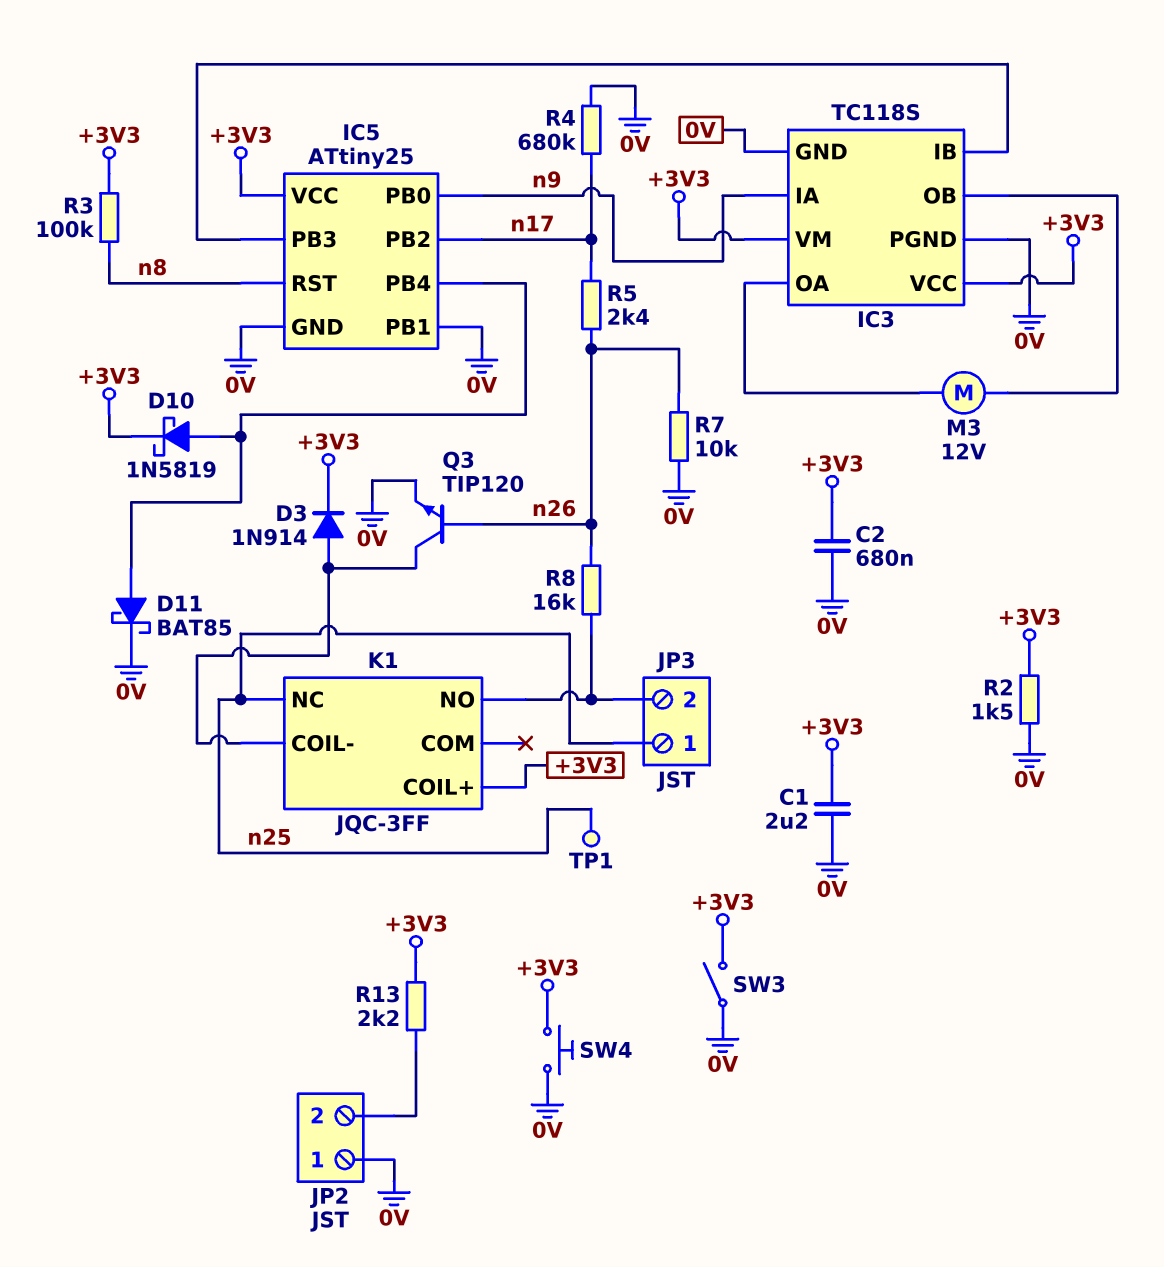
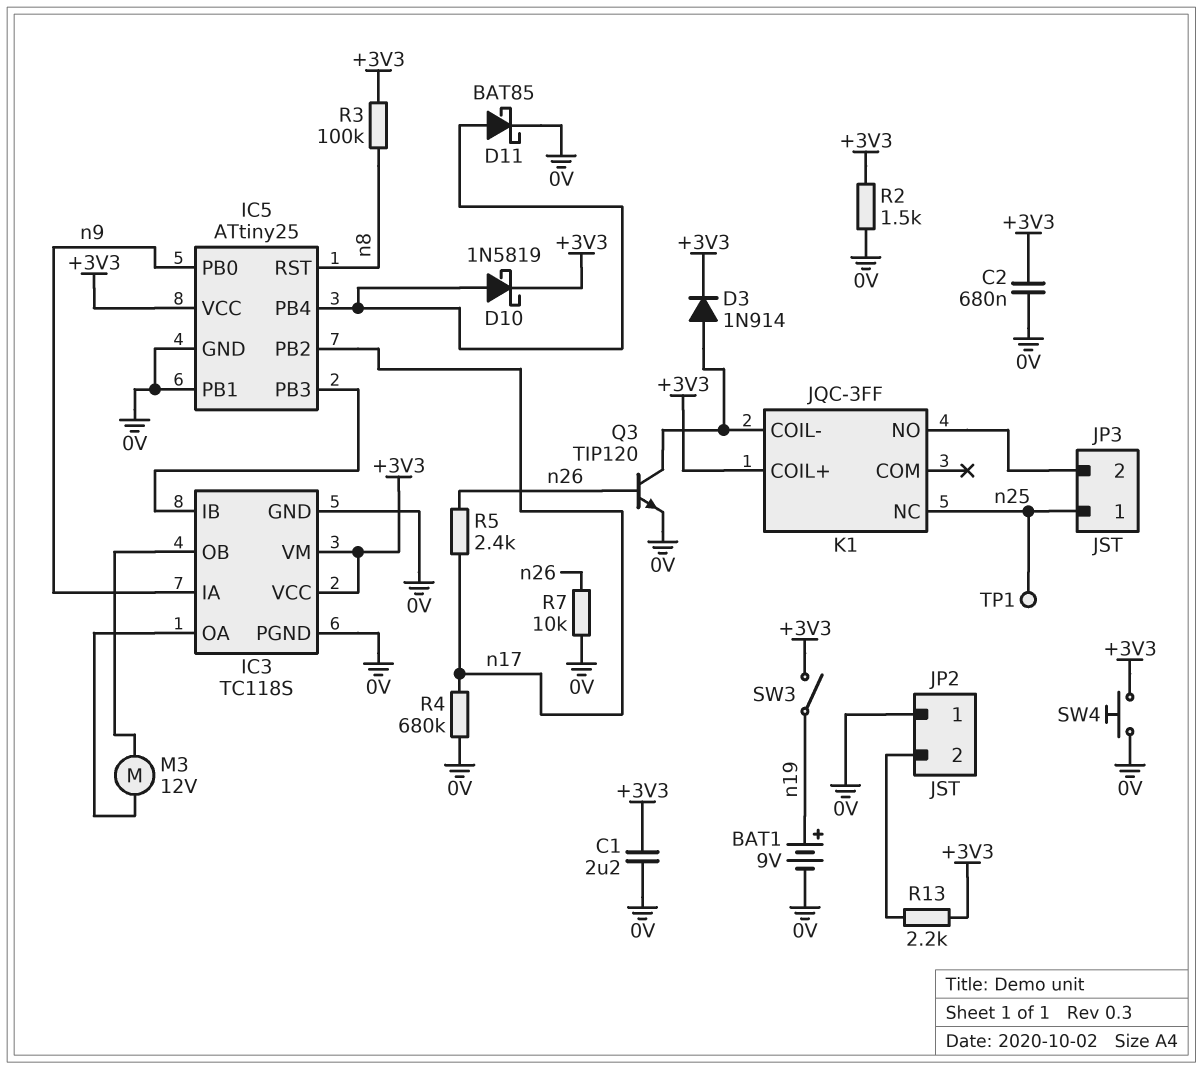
BAT1: none -> 9V (plus n19, minus 0V)
R8: 16k (JP3/2, n26) -> none
SW3: switch (+3V3, 0V) -> switch (+3V3, n19)

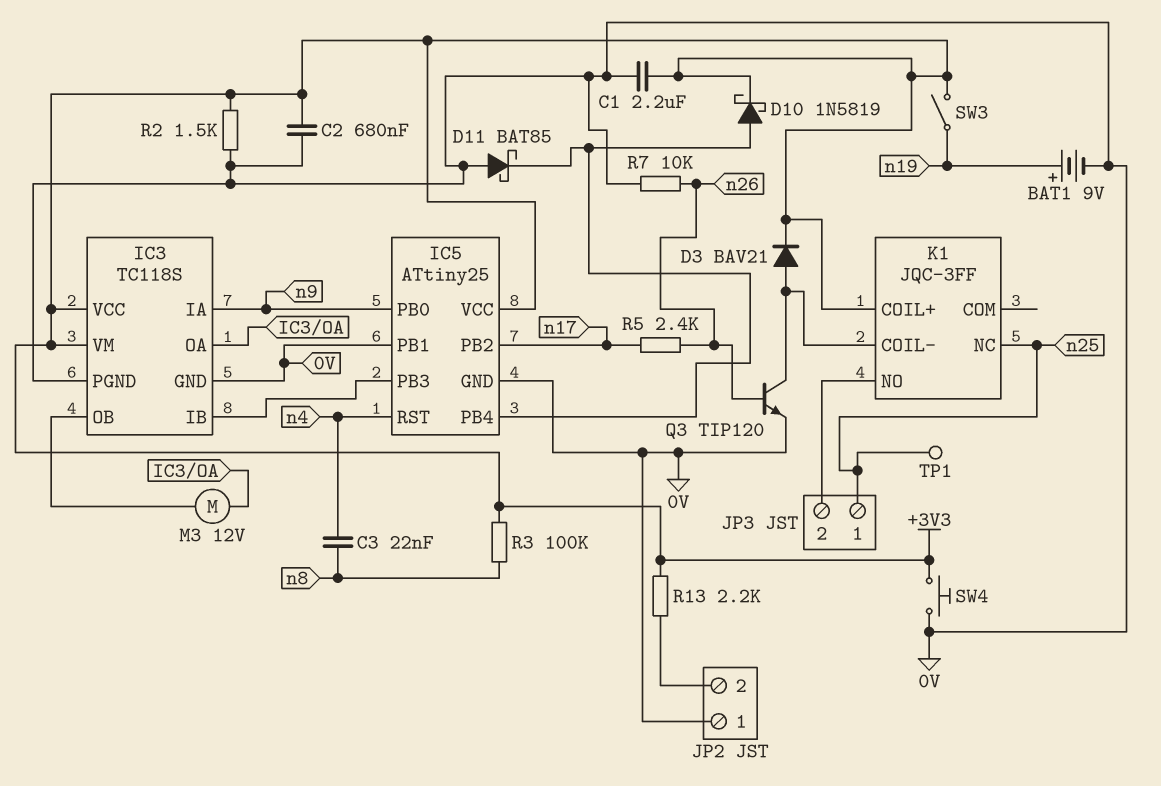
C3: none -> 22nF (n4, n8)
D3: diode 1N914 (A K1/COIL-, K +3V3) -> diode BAV21 (A K1/COIL-, K +3V3)
D11: schottky BAT85 (A IC5/PB4, K 0V) -> schottky BAT85 (A 0V, K IC5/PB4)
IC5 pin RST: n8 -> n4
R4: 680k (0V, n17) -> none

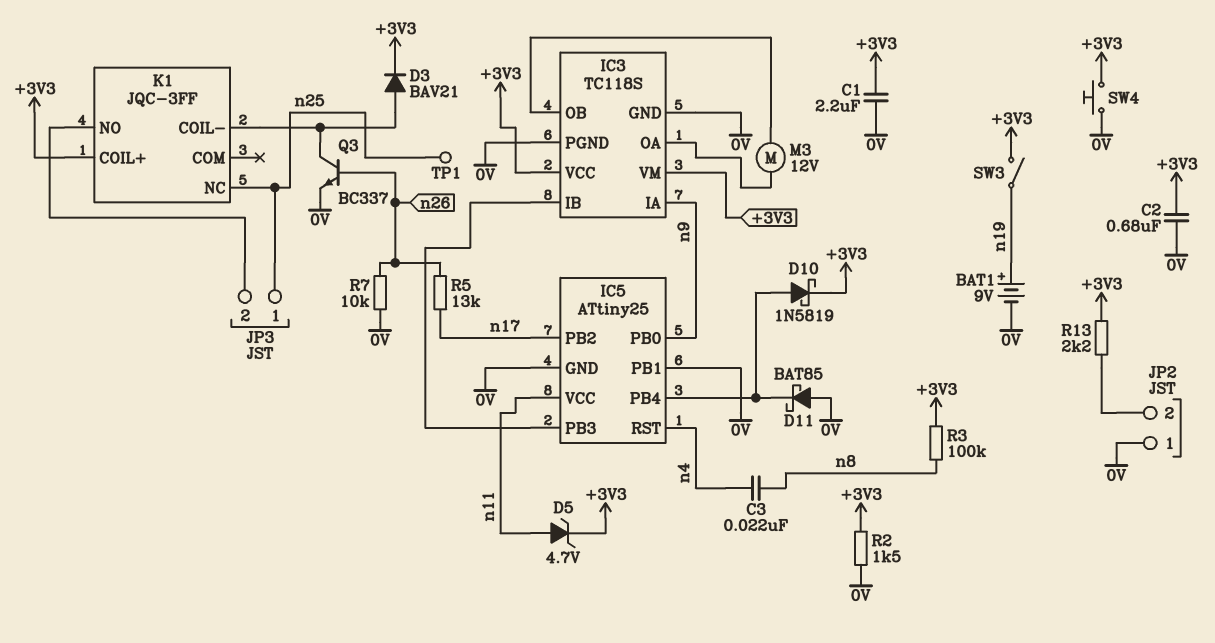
D5: none -> zener 4.7V (A n11, K +3V3)
IC5 pin VCC: +3V3 -> n11
Q3: NPN TIP120 (B n26, C K1/COIL-, E 0V) -> NPN BC337 (B n26, C K1/COIL-, E 0V)
R5: 2.4k (n17, n26) -> 13k (n17, n26)

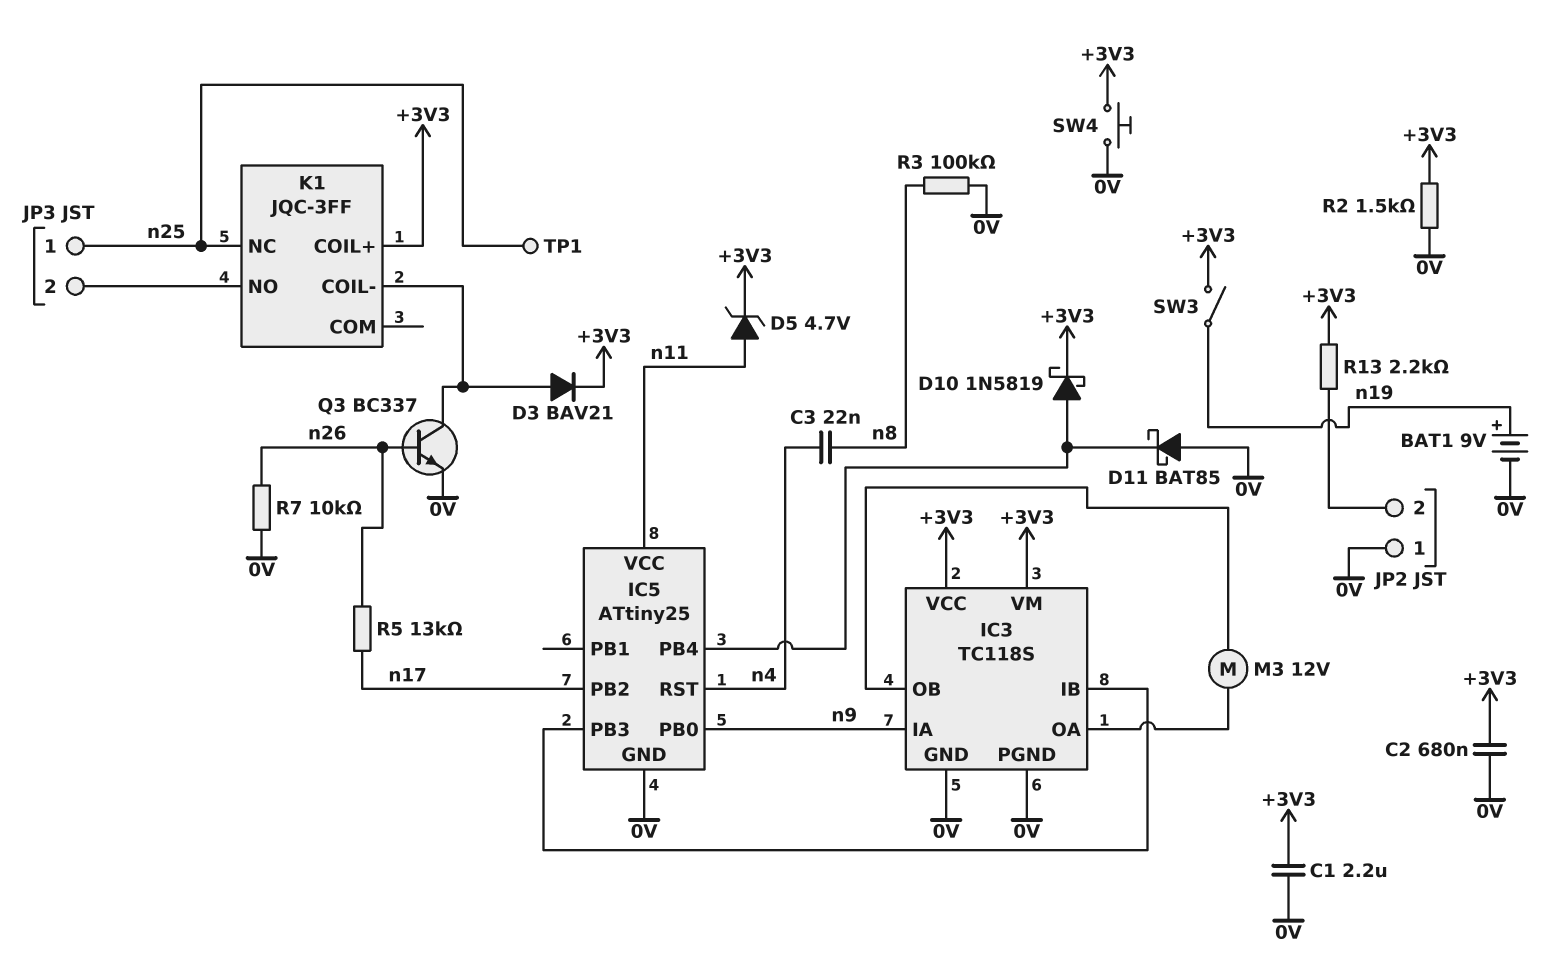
IC5 pin PB1: 0V -> none
R3: 100k (+3V3, n8) -> 100k (0V, n8)

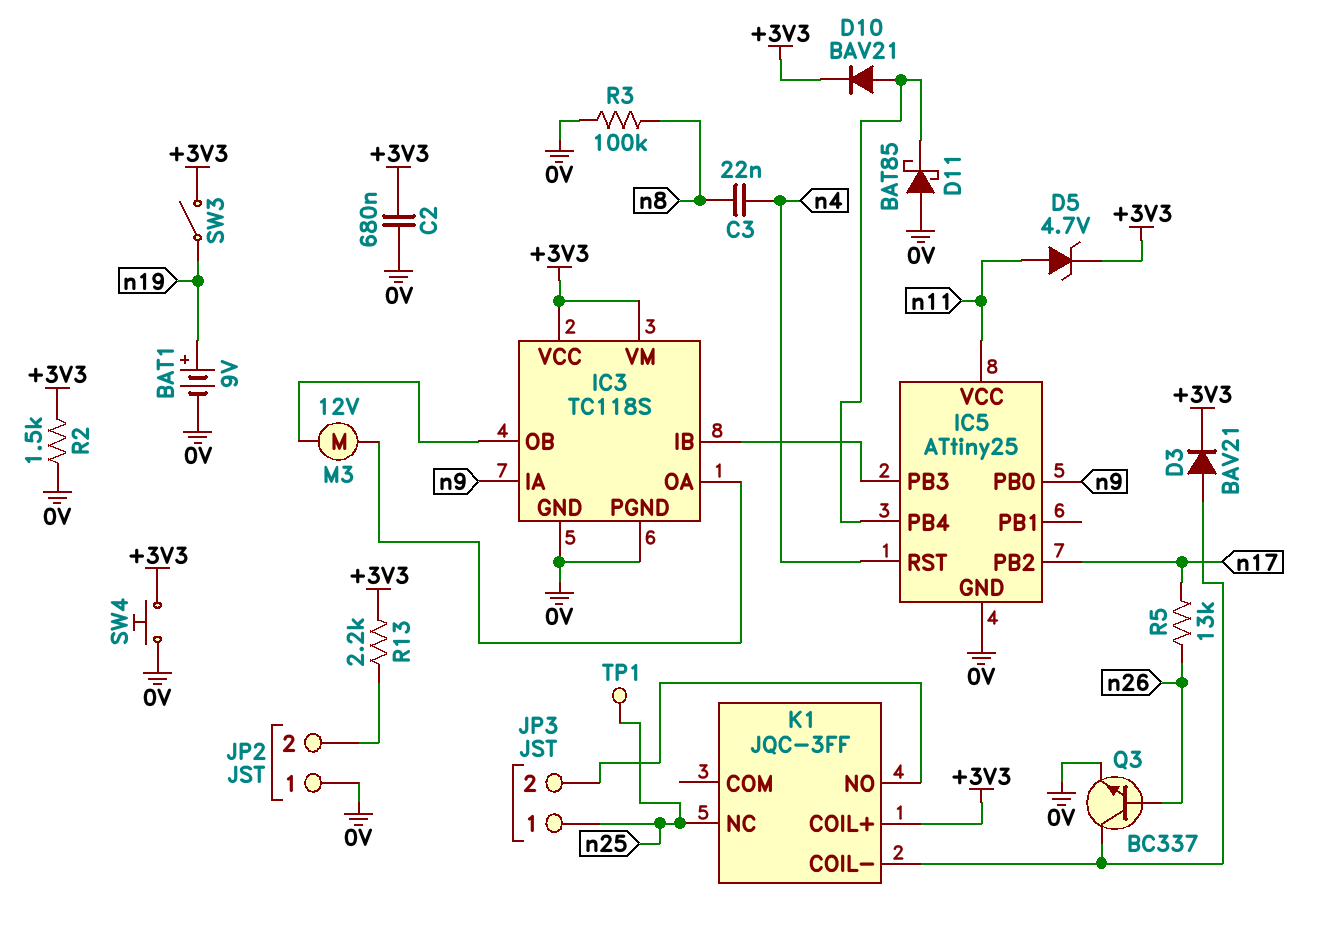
C1: 2.2uF (+3V3, 0V) -> none
D10: schottky 1N5819 (A IC5/PB4, K +3V3) -> diode BAV21 (A IC5/PB4, K +3V3)
R7: 10k (0V, n26) -> none

